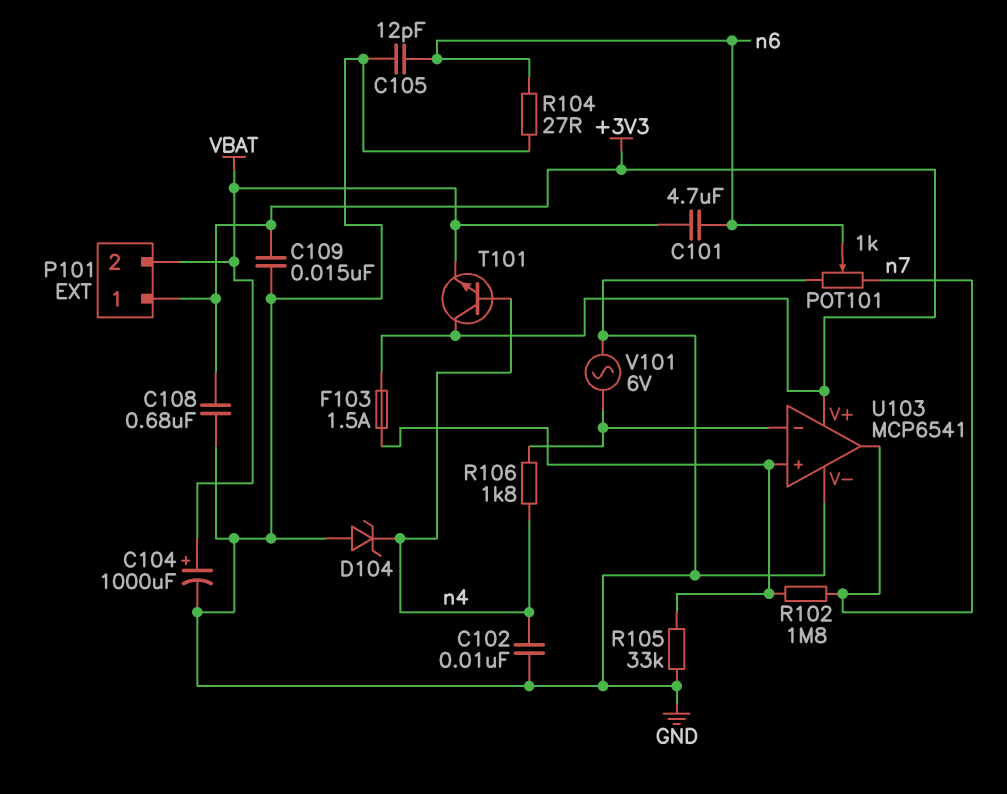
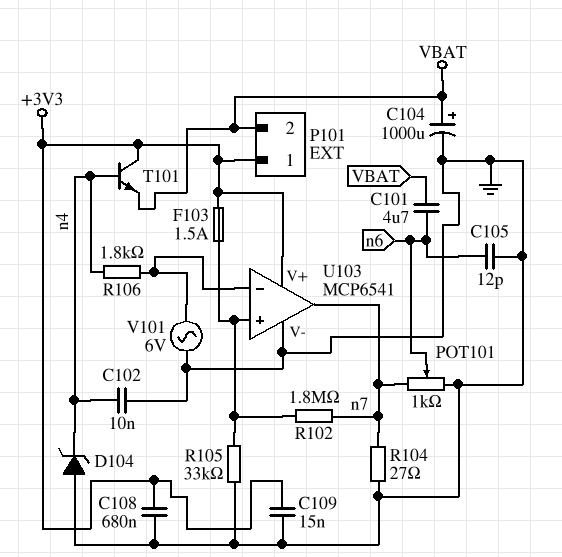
R104: 27 (GND, n6) -> 27 (GND, n7)

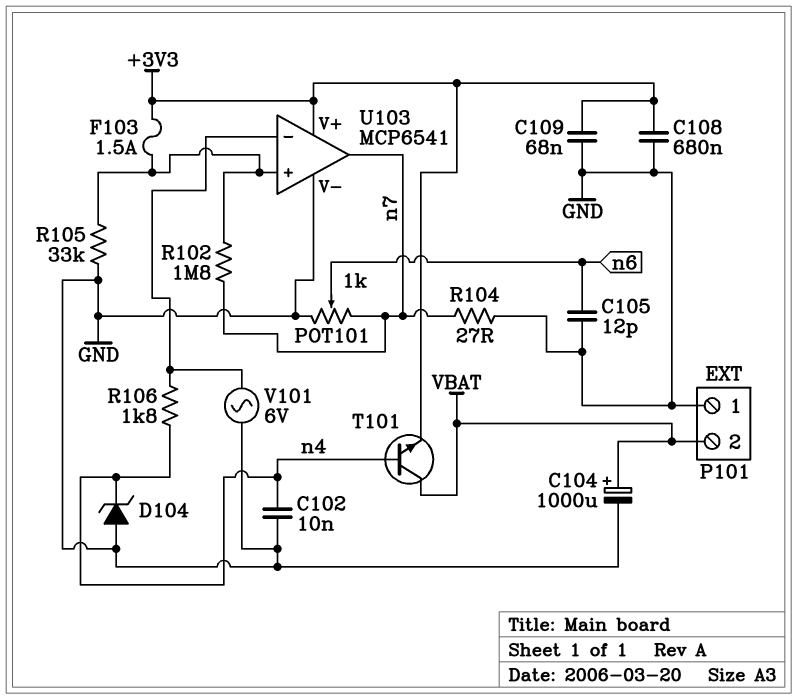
C101: 4.7uF (VBAT, n6) -> none
C109: 15nF (+3V3, GND) -> 68nF (+3V3, GND)
P101 pin 1: +3V3 -> GND
T101: NPN (B n4, C +3V3, E VBAT) -> NPN (B n4, C VBAT, E +3V3)

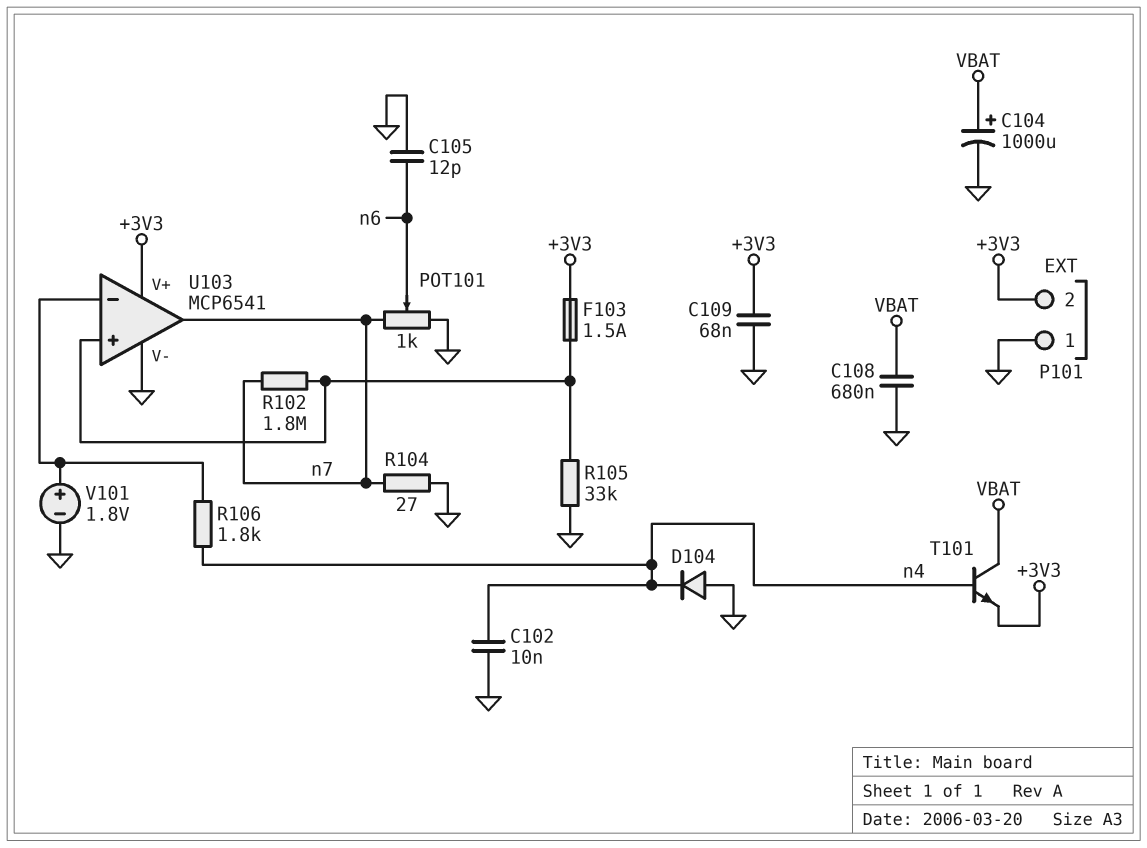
C108: 680nF (+3V3, GND) -> 680nF (GND, VBAT)
D104: zener (A GND, K n4) -> diode (A GND, K n4)
P101 pin 2: VBAT -> +3V3
V101: AC 6V (GND, U103/in-) -> 1.8V (plus U103/in-, minus GND)

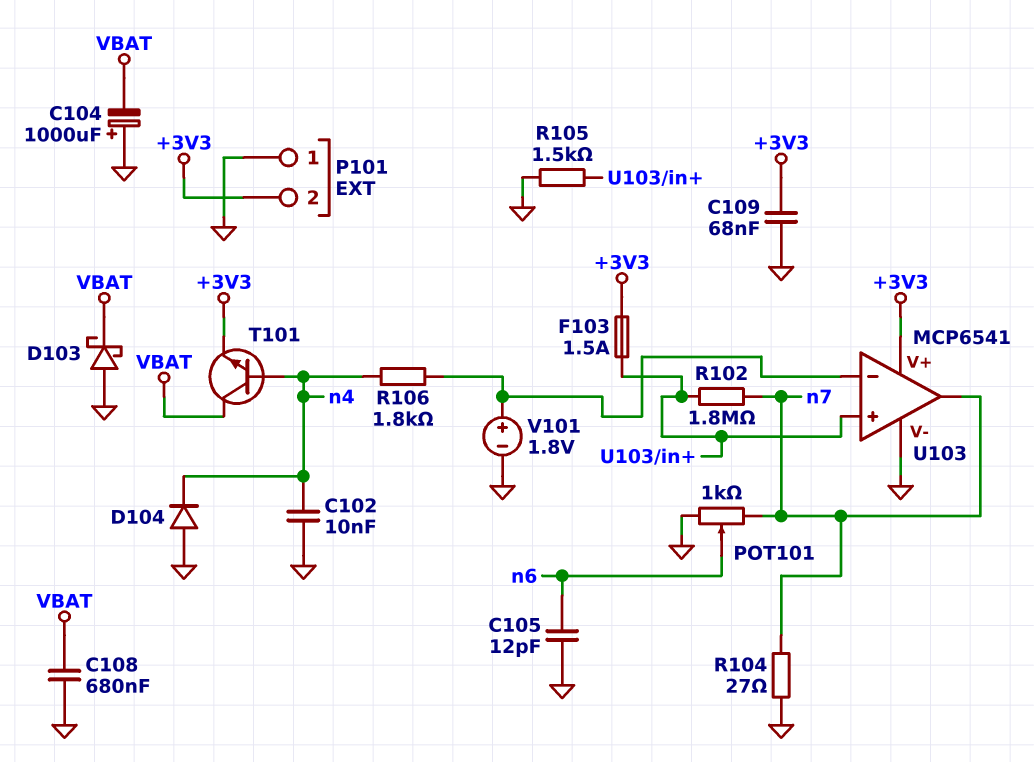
C104: 1000uF (plus VBAT, minus GND) -> 1000uF (plus GND, minus VBAT)
D103: none -> schottky (A GND, K VBAT)
R105: 33k (GND, U103/in+) -> 1.5k (GND, U103/in+)

